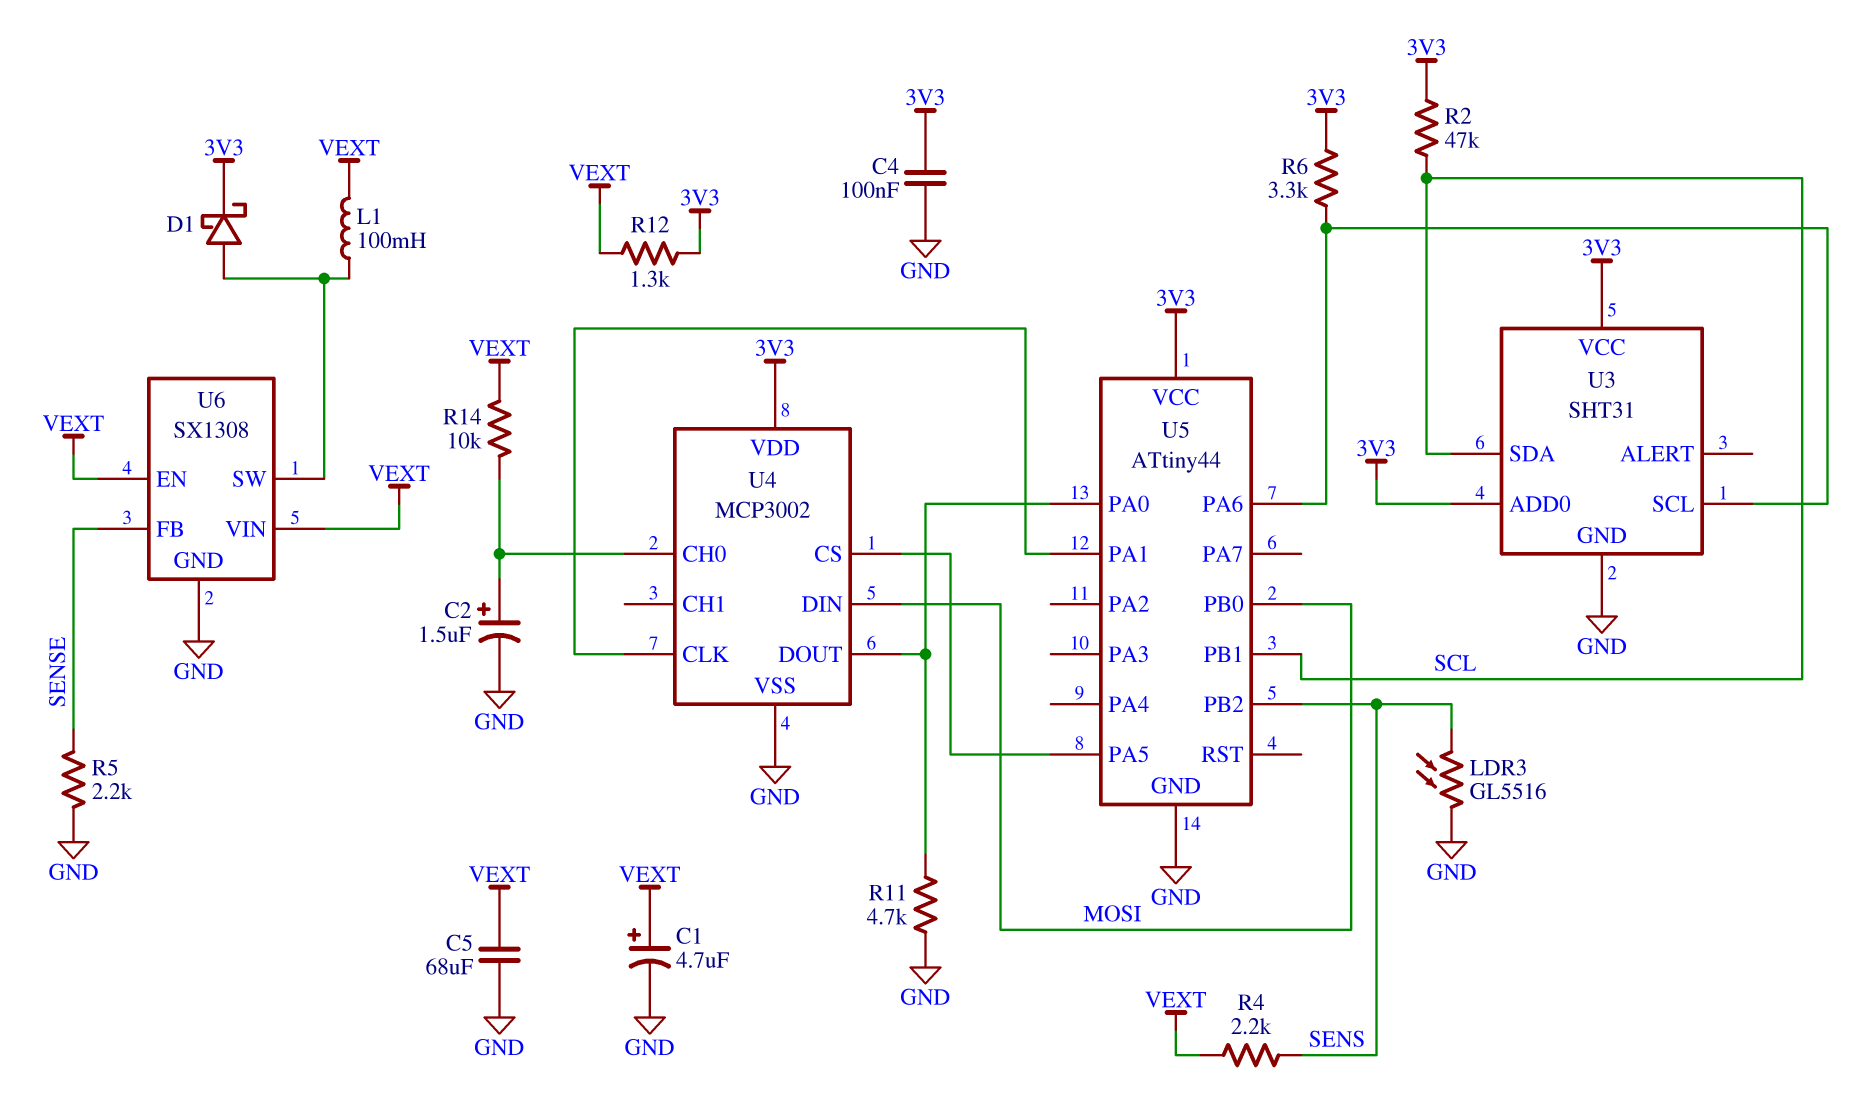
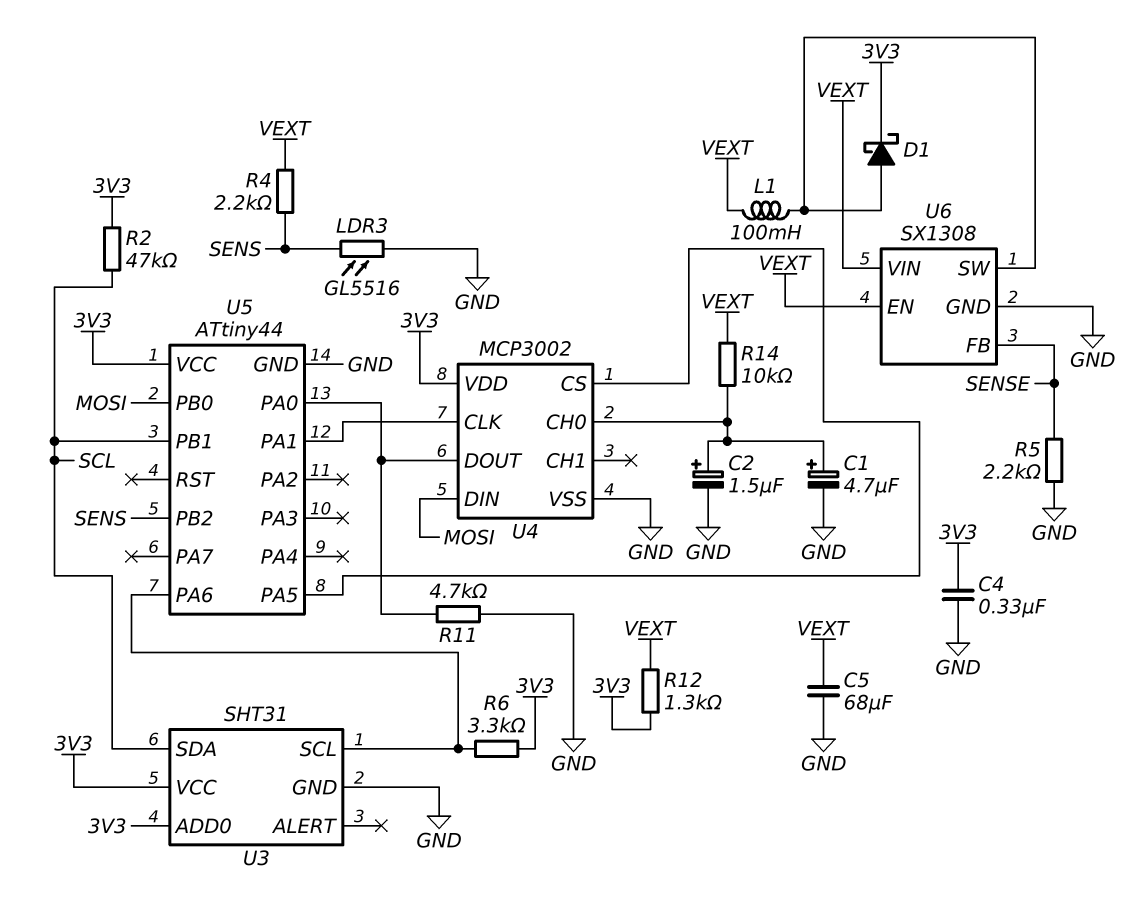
C1: 4.7uF (plus VEXT, minus GND) -> 4.7uF (plus U4/CH0, minus GND)
C4: 100nF (3V3, GND) -> 330nF (3V3, GND)

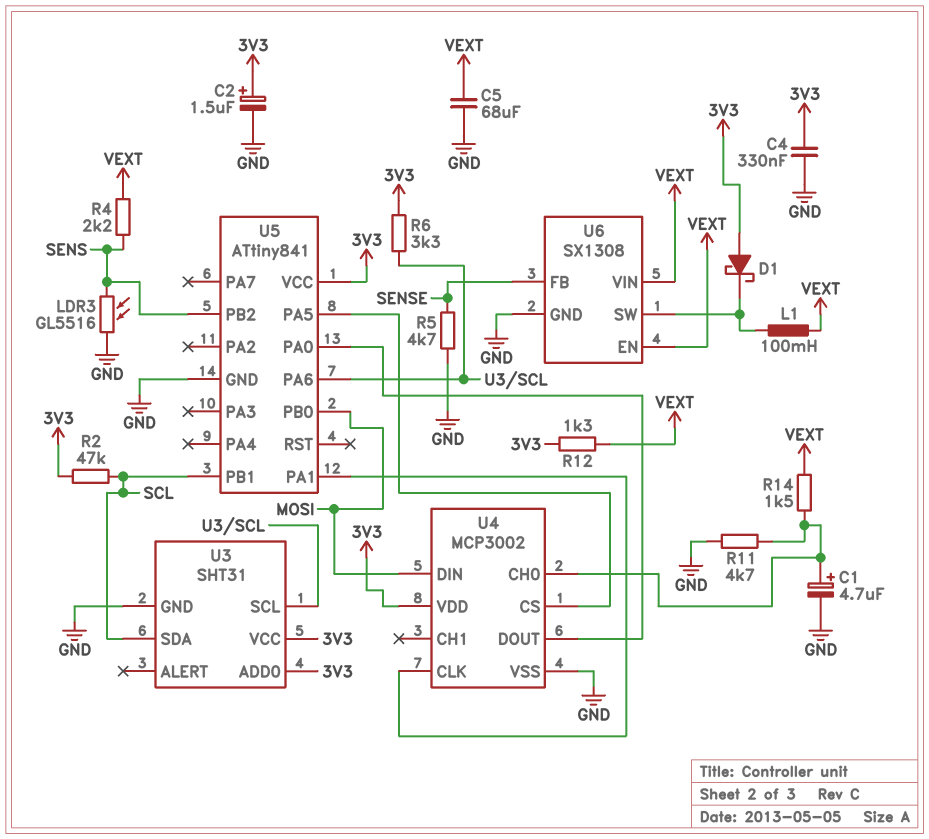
C2: 1.5uF (plus U4/CH0, minus GND) -> 1.5uF (plus 3V3, minus GND)
D1: schottky (A U6/SW, K 3V3) -> schottky (A 3V3, K U6/SW)
R5: 2.2k (GND, SENSE) -> 4.7k (GND, SENSE)
R11: 4.7k (GND, U4/DOUT) -> 4.7k (GND, U4/CH0)
R14: 10k (U4/CH0, VEXT) -> 1.5k (U4/CH0, VEXT)
U5: ATtiny44 -> ATtiny841

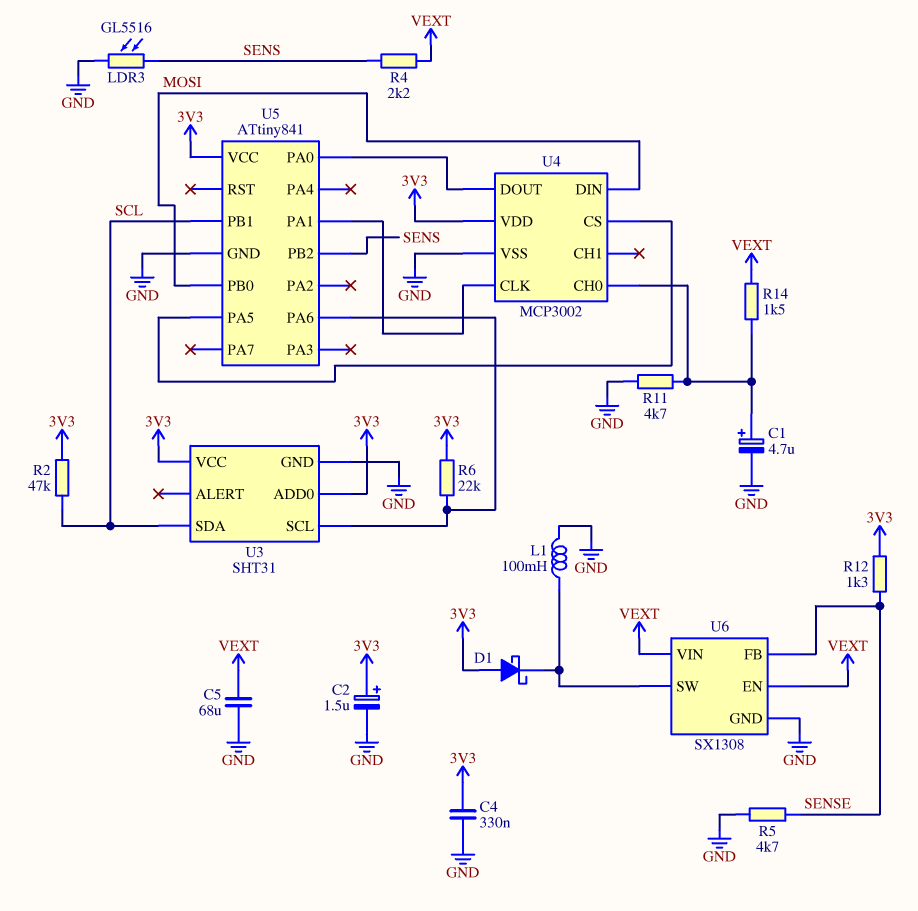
L1: 100mH (U6/SW, VEXT) -> 100mH (GND, U6/SW)
R6: 3.3k (3V3, U3/SCL) -> 22k (3V3, U3/SCL)
R12: 1.3k (3V3, VEXT) -> 1.3k (3V3, SENSE)

